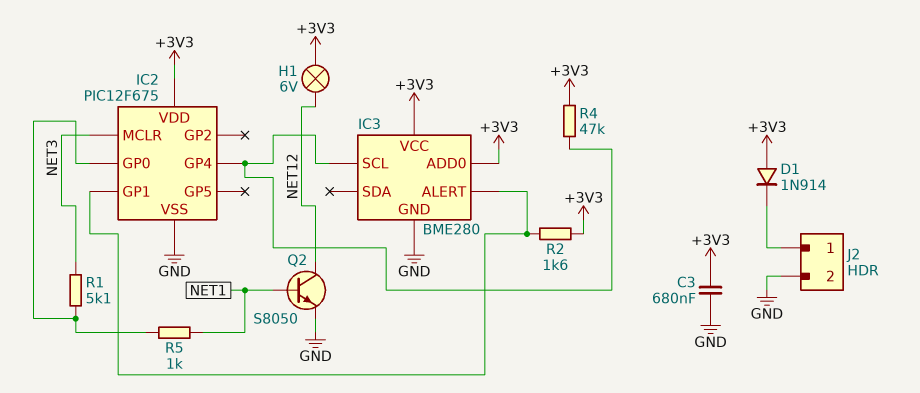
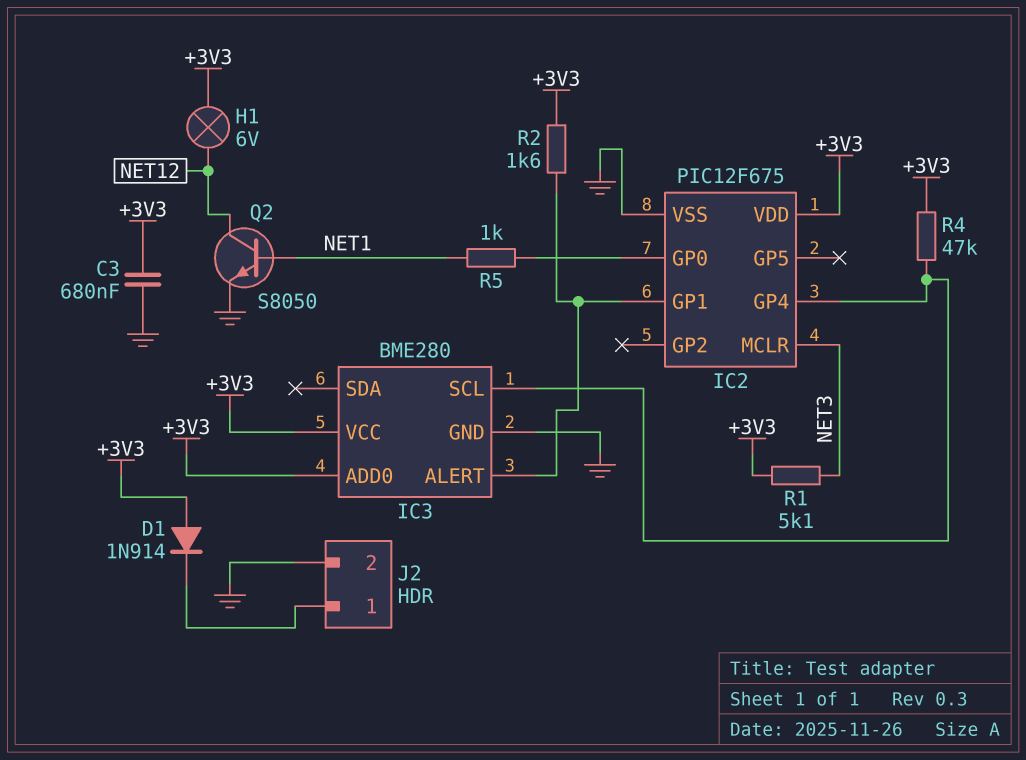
R1: 5.1k (IC2/GP0, NET3) -> 5.1k (+3V3, NET3)

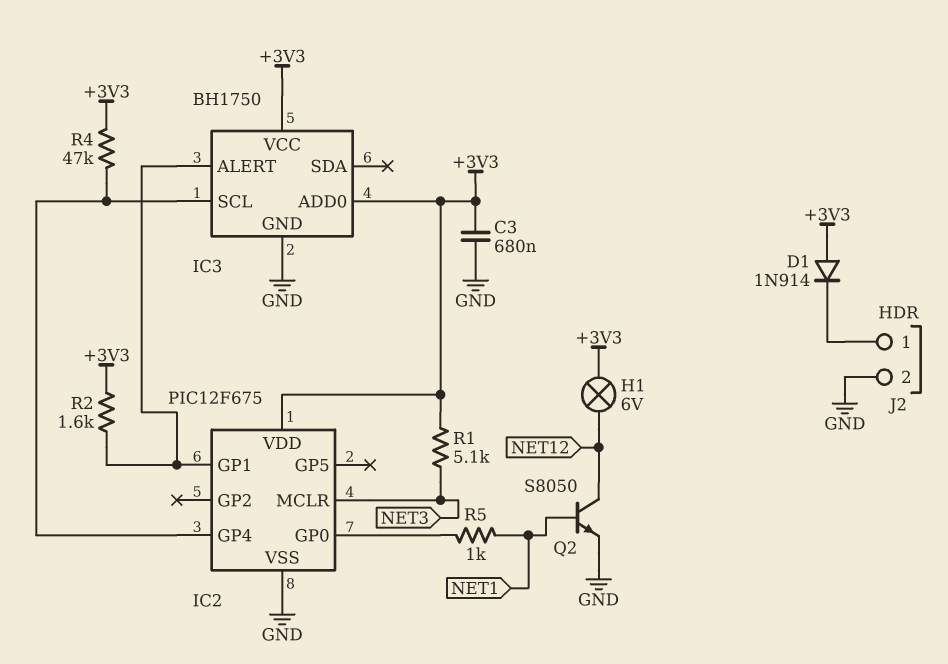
IC3: BME280 -> BH1750

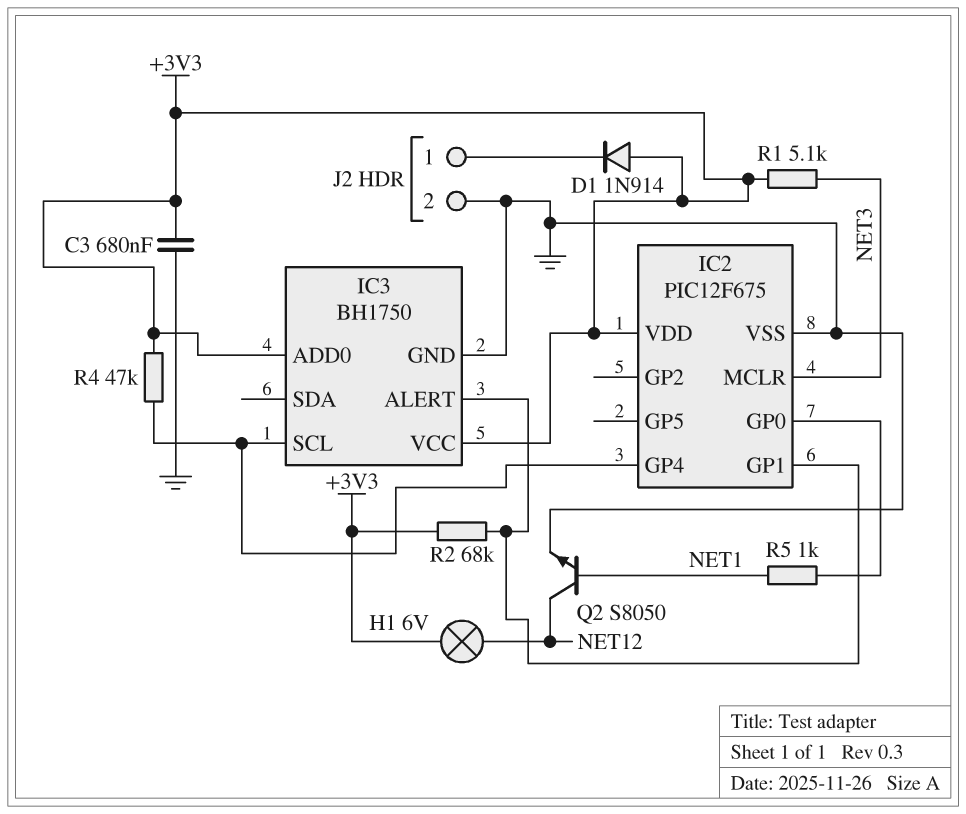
R2: 1.6k (+3V3, IC2/GP1) -> 68k (+3V3, IC2/GP1)

